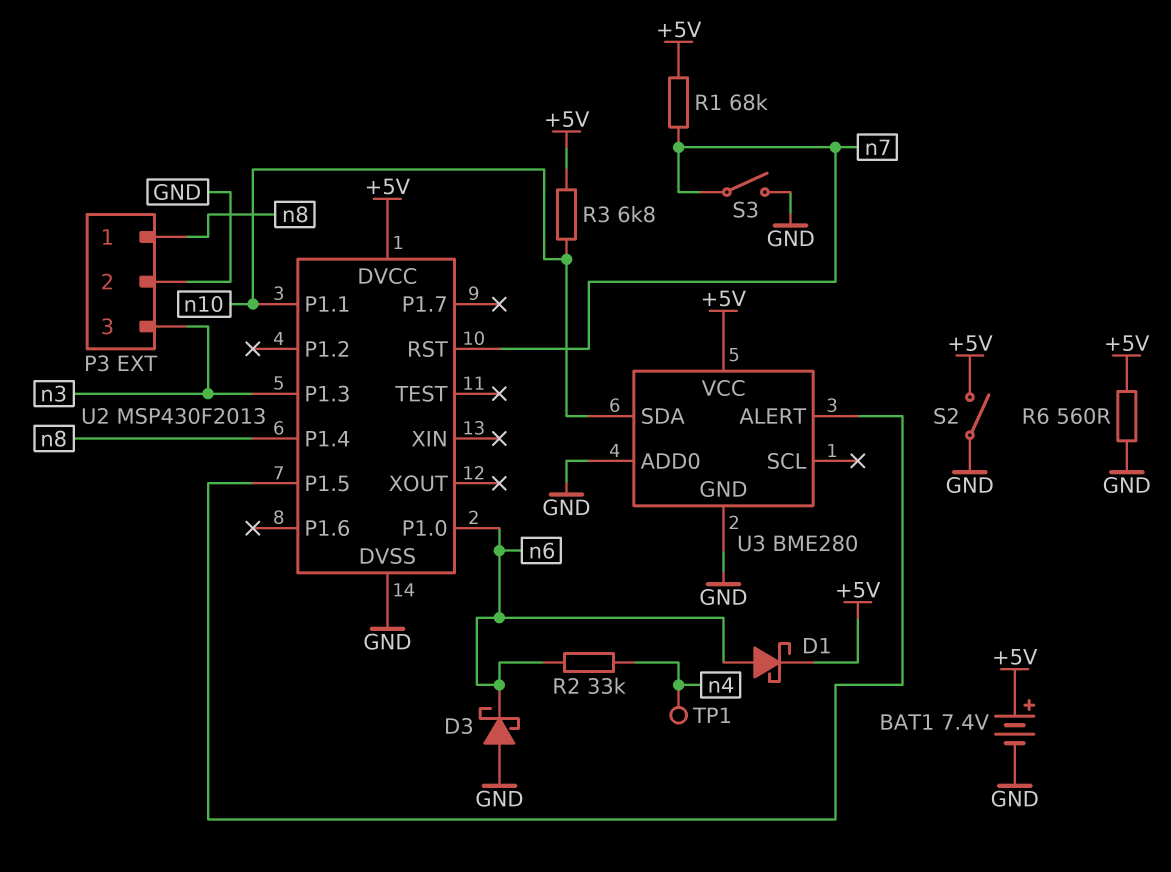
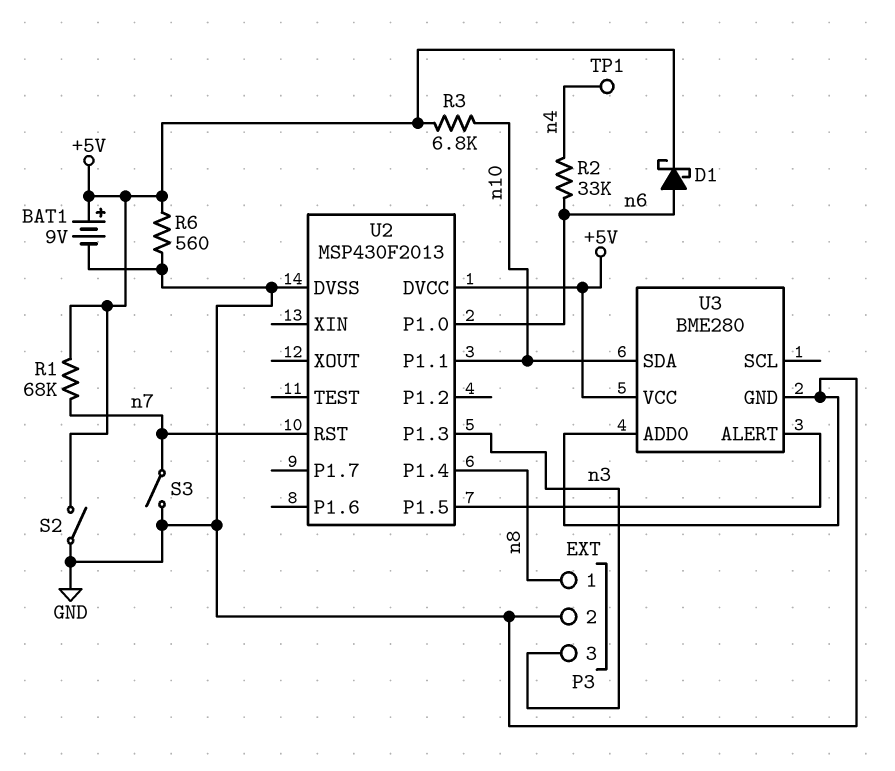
BAT1: 7.4V (plus +5V, minus GND) -> 9V (plus +5V, minus GND)
D3: schottky (A GND, K n6) -> none

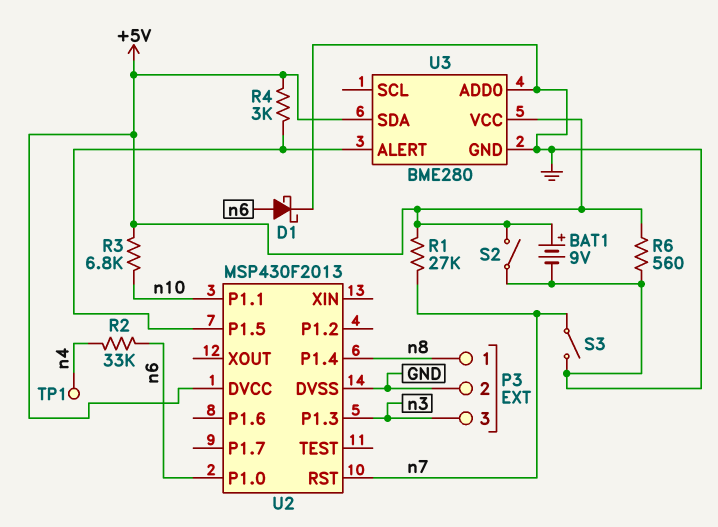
D1: schottky (A n6, K +5V) -> schottky (A n6, K GND)
R1: 68k (+5V, n7) -> 27k (+5V, n7)
R4: none -> 3k (+5V, U2/P1.5)
U3 pin SDA: n10 -> +5V

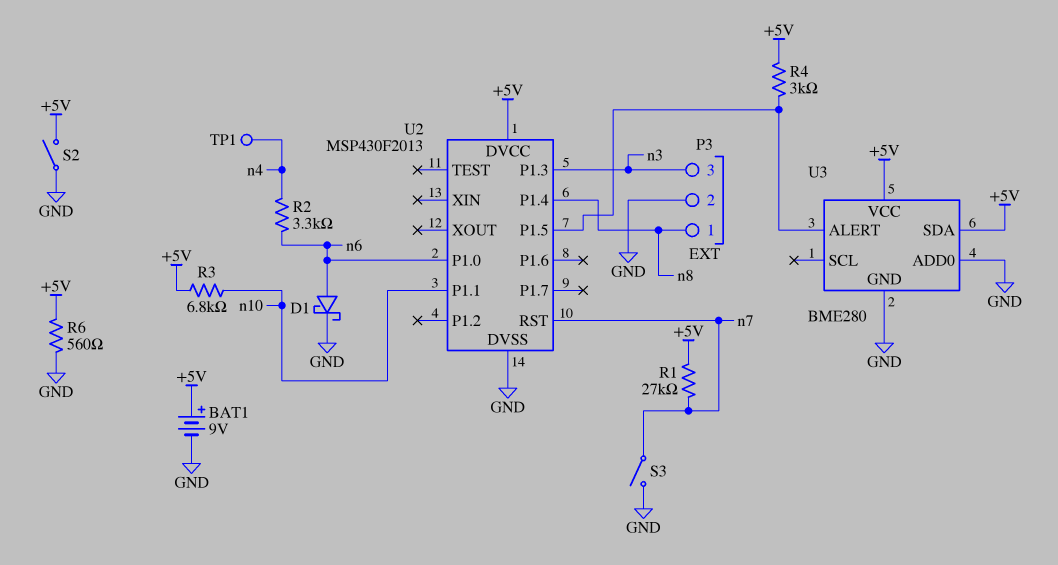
R2: 33k (n4, n6) -> 3.3k (n4, n6)

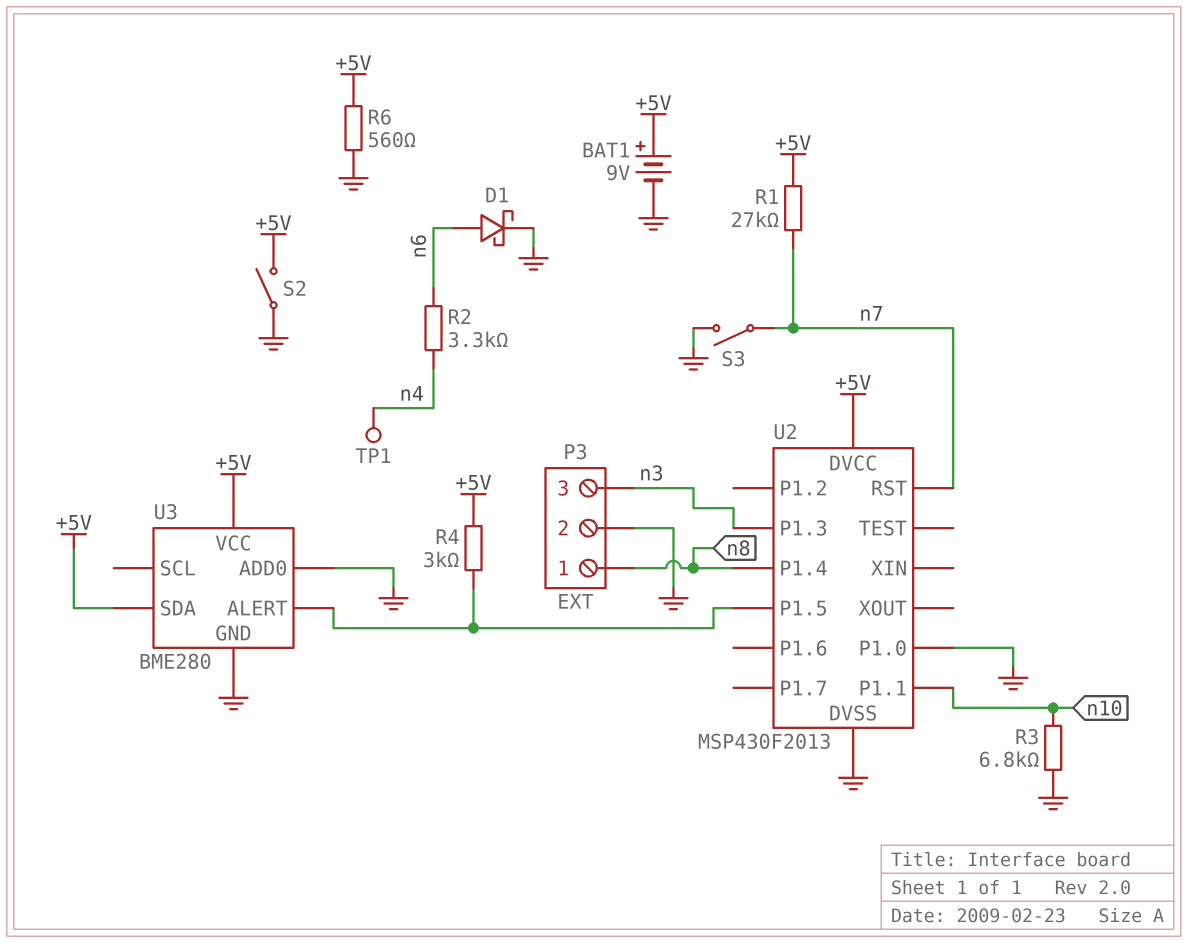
R3: 6.8k (+5V, n10) -> 6.8k (GND, n10)
U2 pin P1.0: n6 -> GND

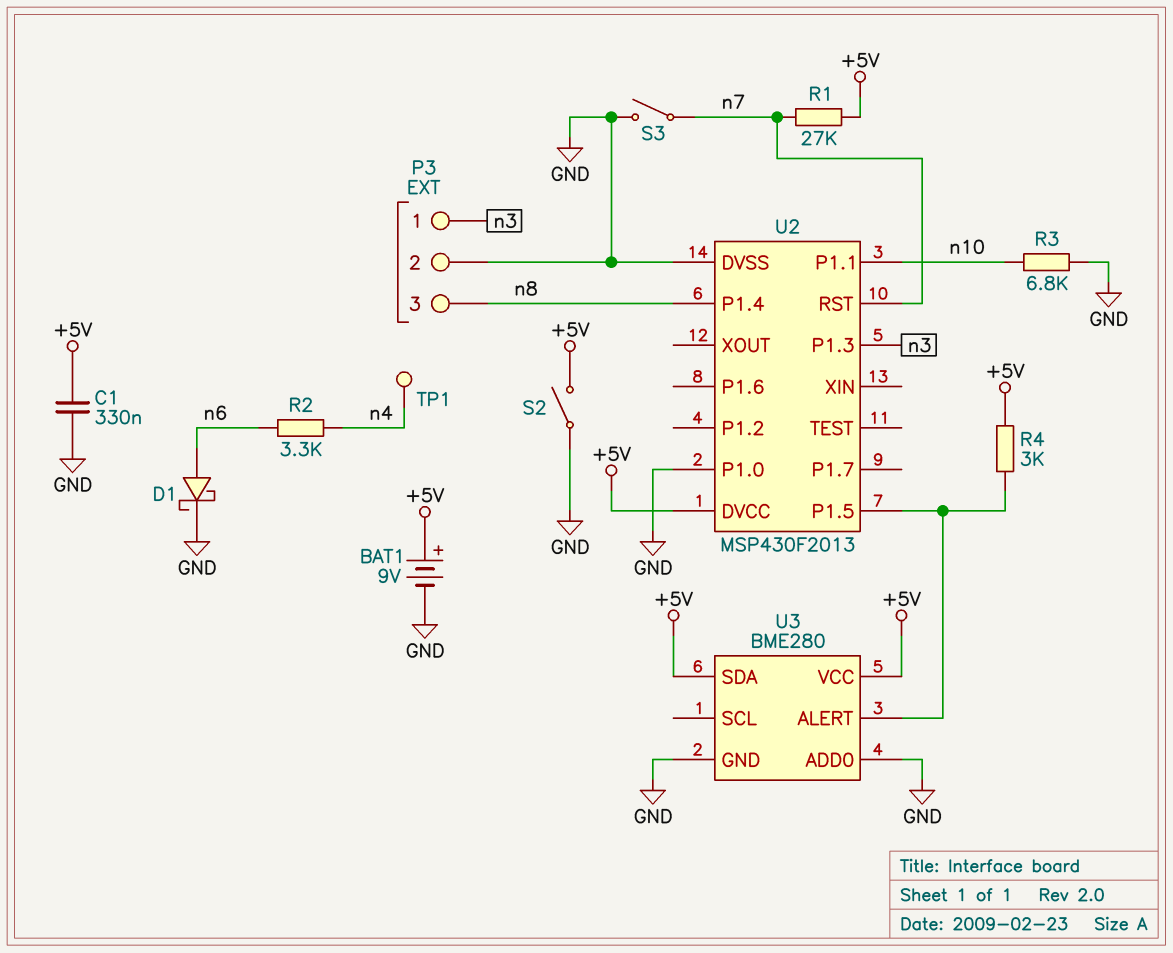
C1: none -> 330nF (+5V, GND)
P3 pin 1: n8 -> n3
P3 pin 3: n3 -> n8
R6: 560 (+5V, GND) -> none

